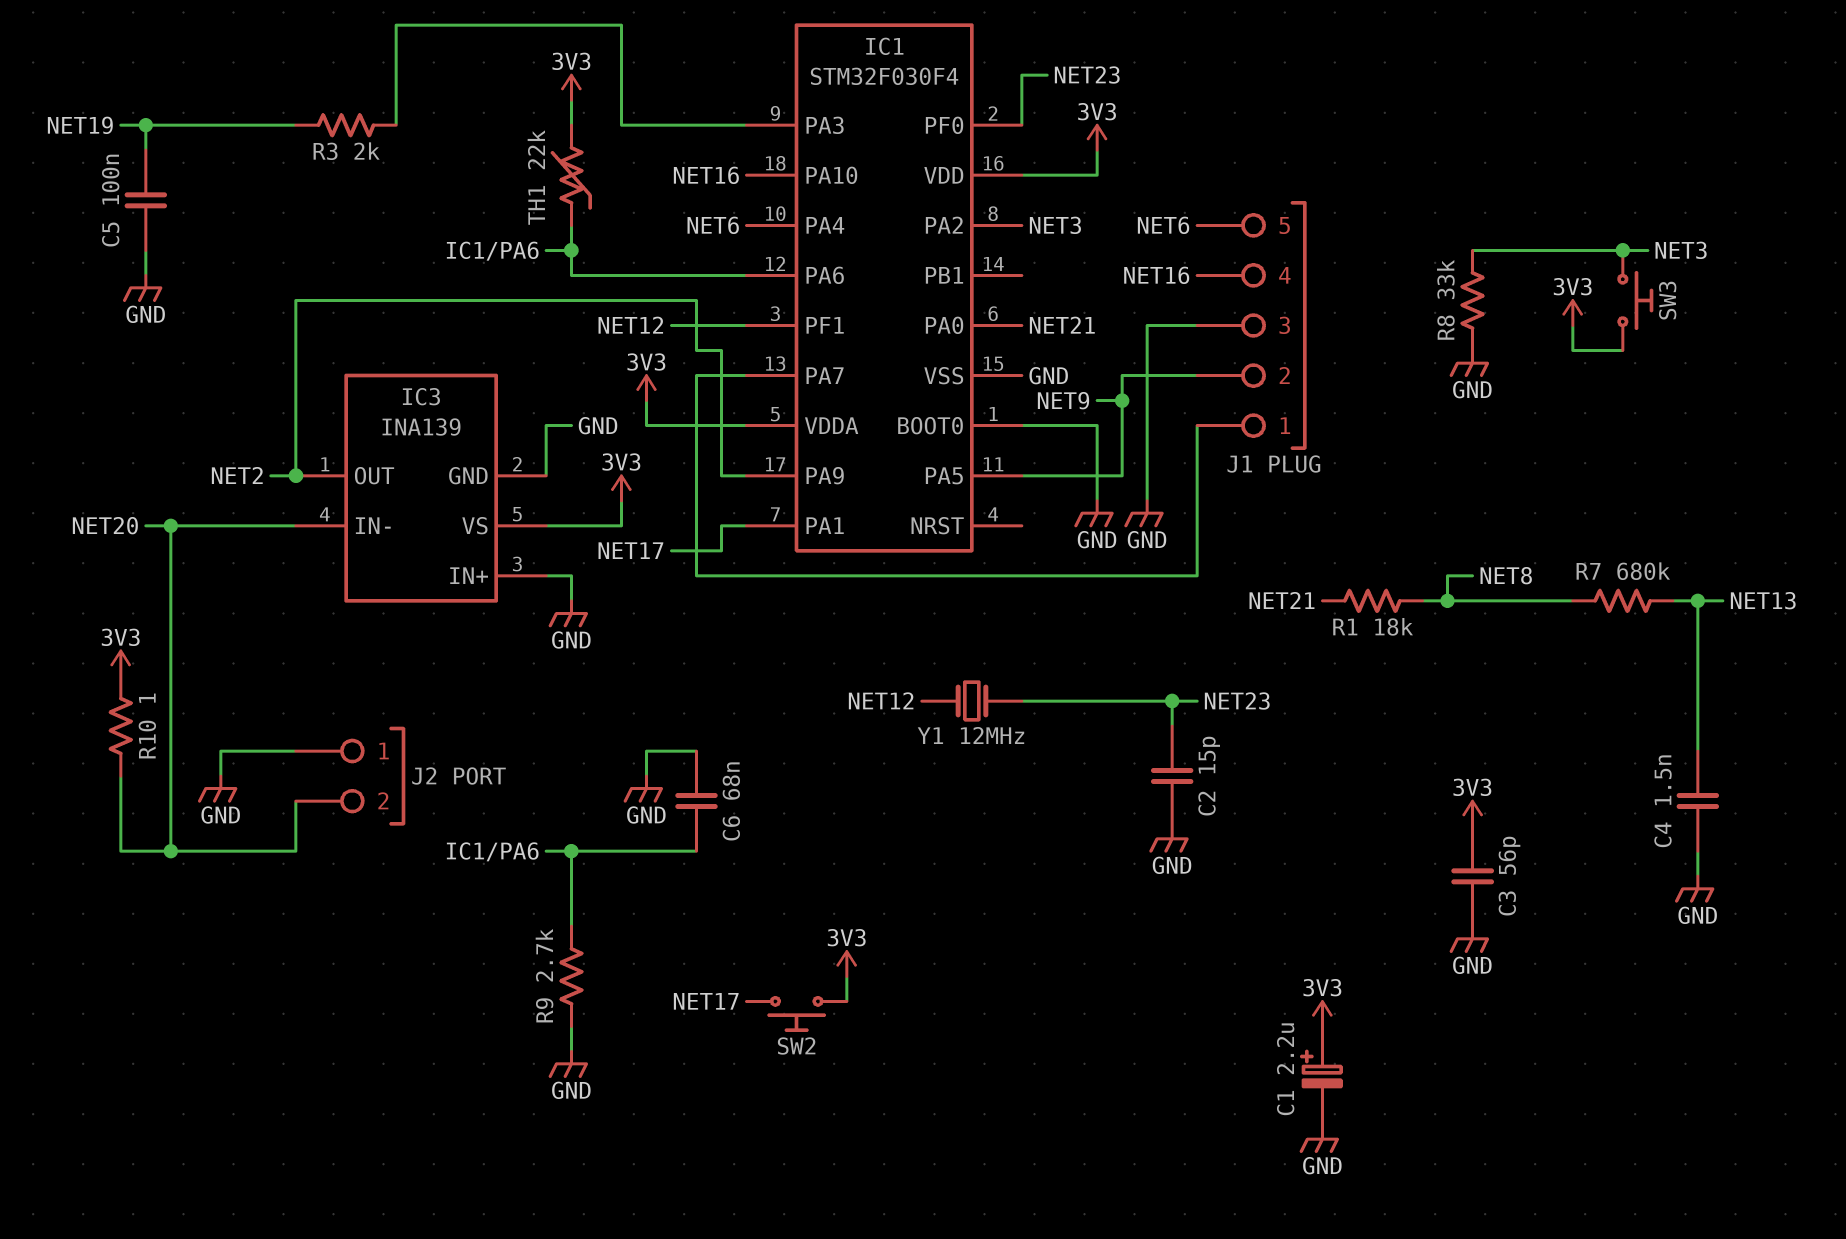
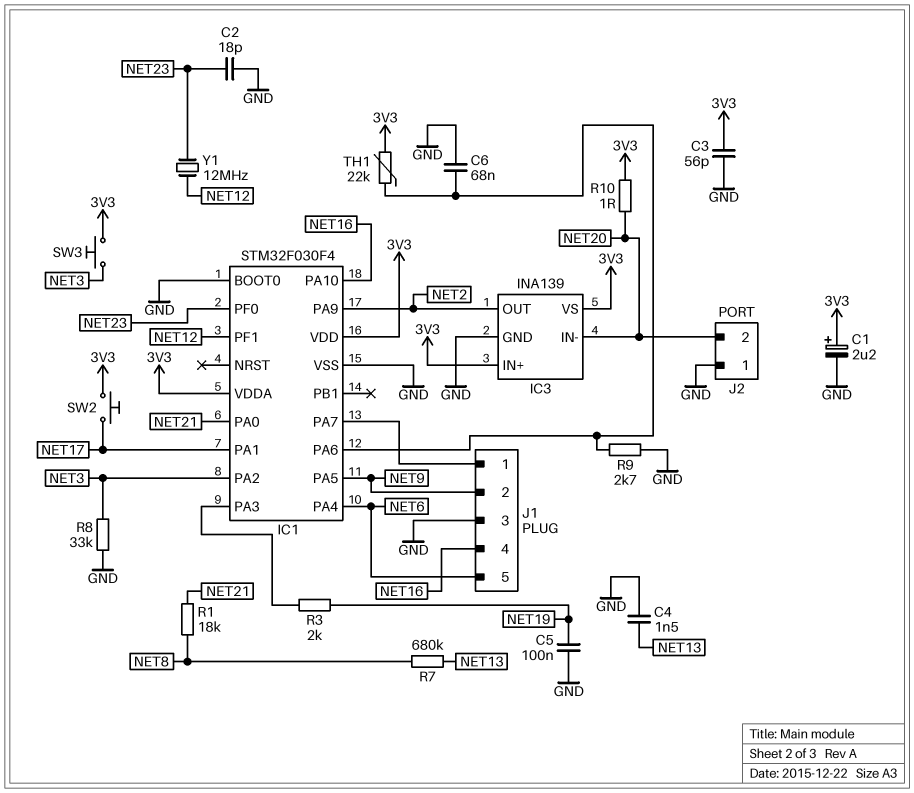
C2: 15pF (GND, NET23) -> 18pF (GND, NET23)
IC3 pin IN+: GND -> 3V3

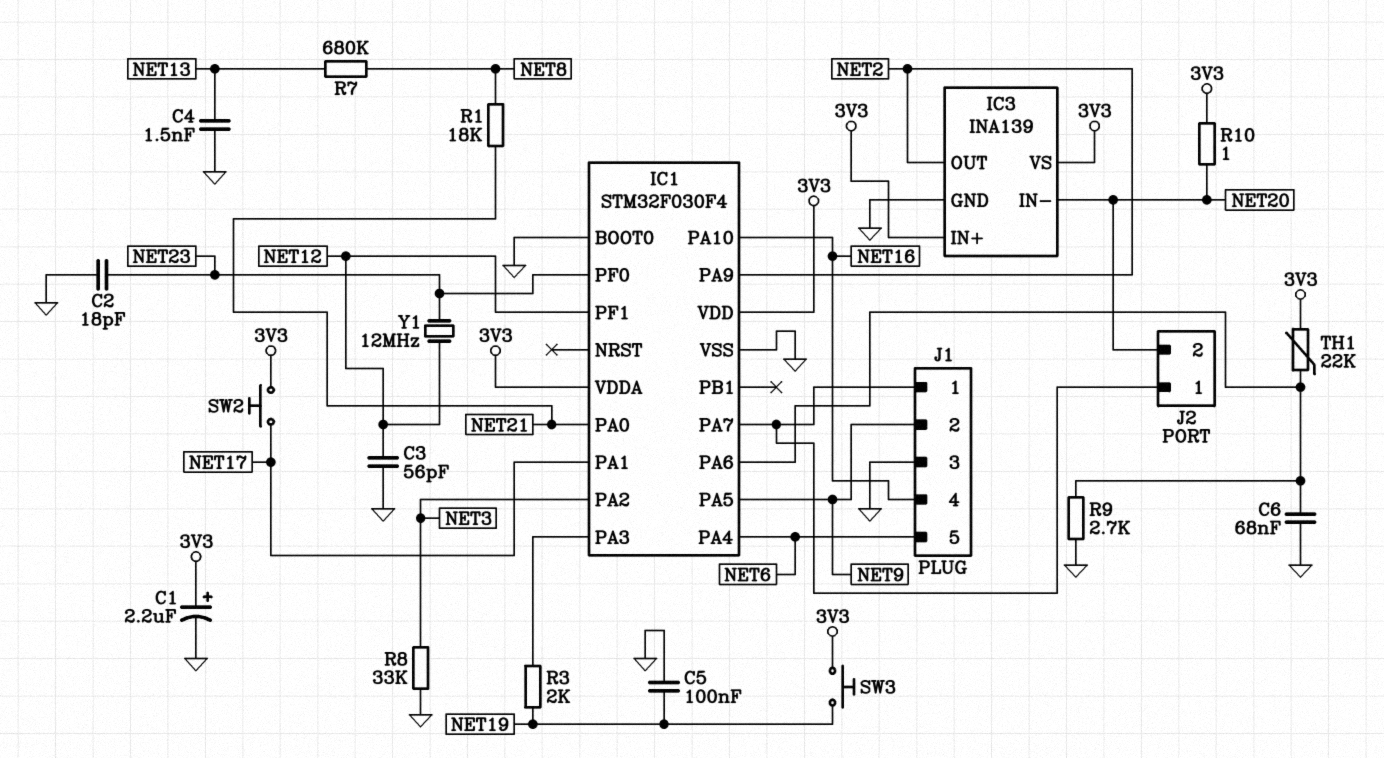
C3: 56pF (3V3, GND) -> 56pF (GND, NET12)
J2 pin 1: GND -> IC1/PA7
SW3: button (3V3, NET3) -> button (3V3, NET19)

